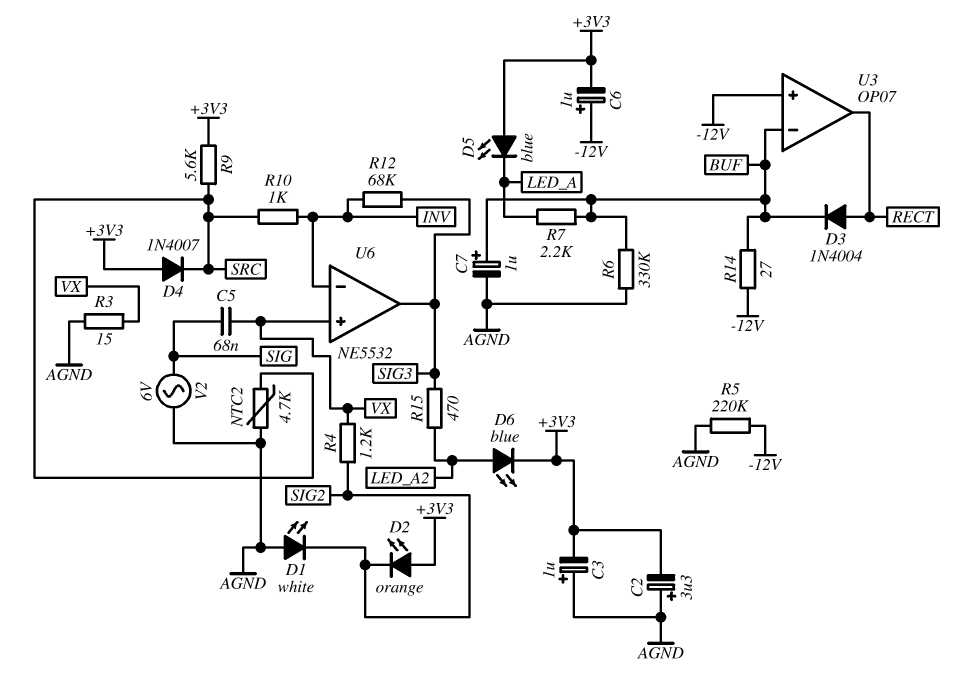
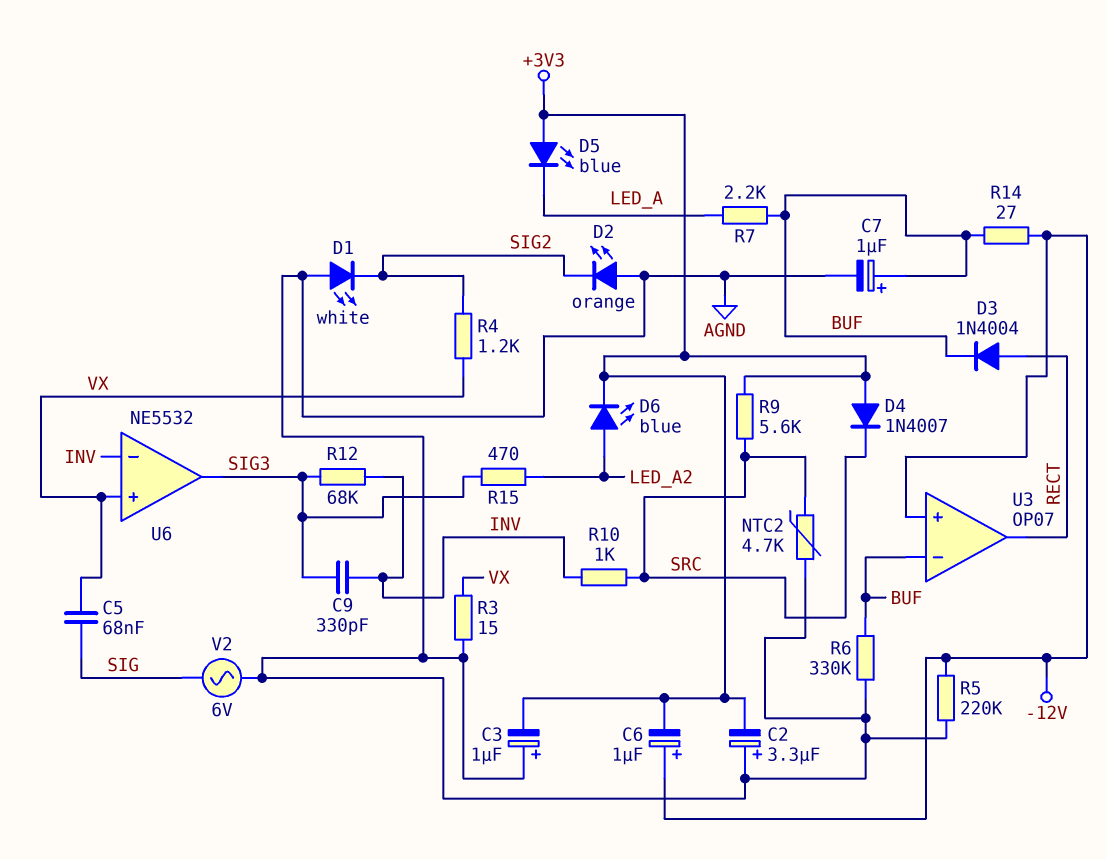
C9: none -> 330pF (INV, SIG3)
D2: LED orange (A +3V3, K SIG2) -> LED orange (A AGND, K SIG2)

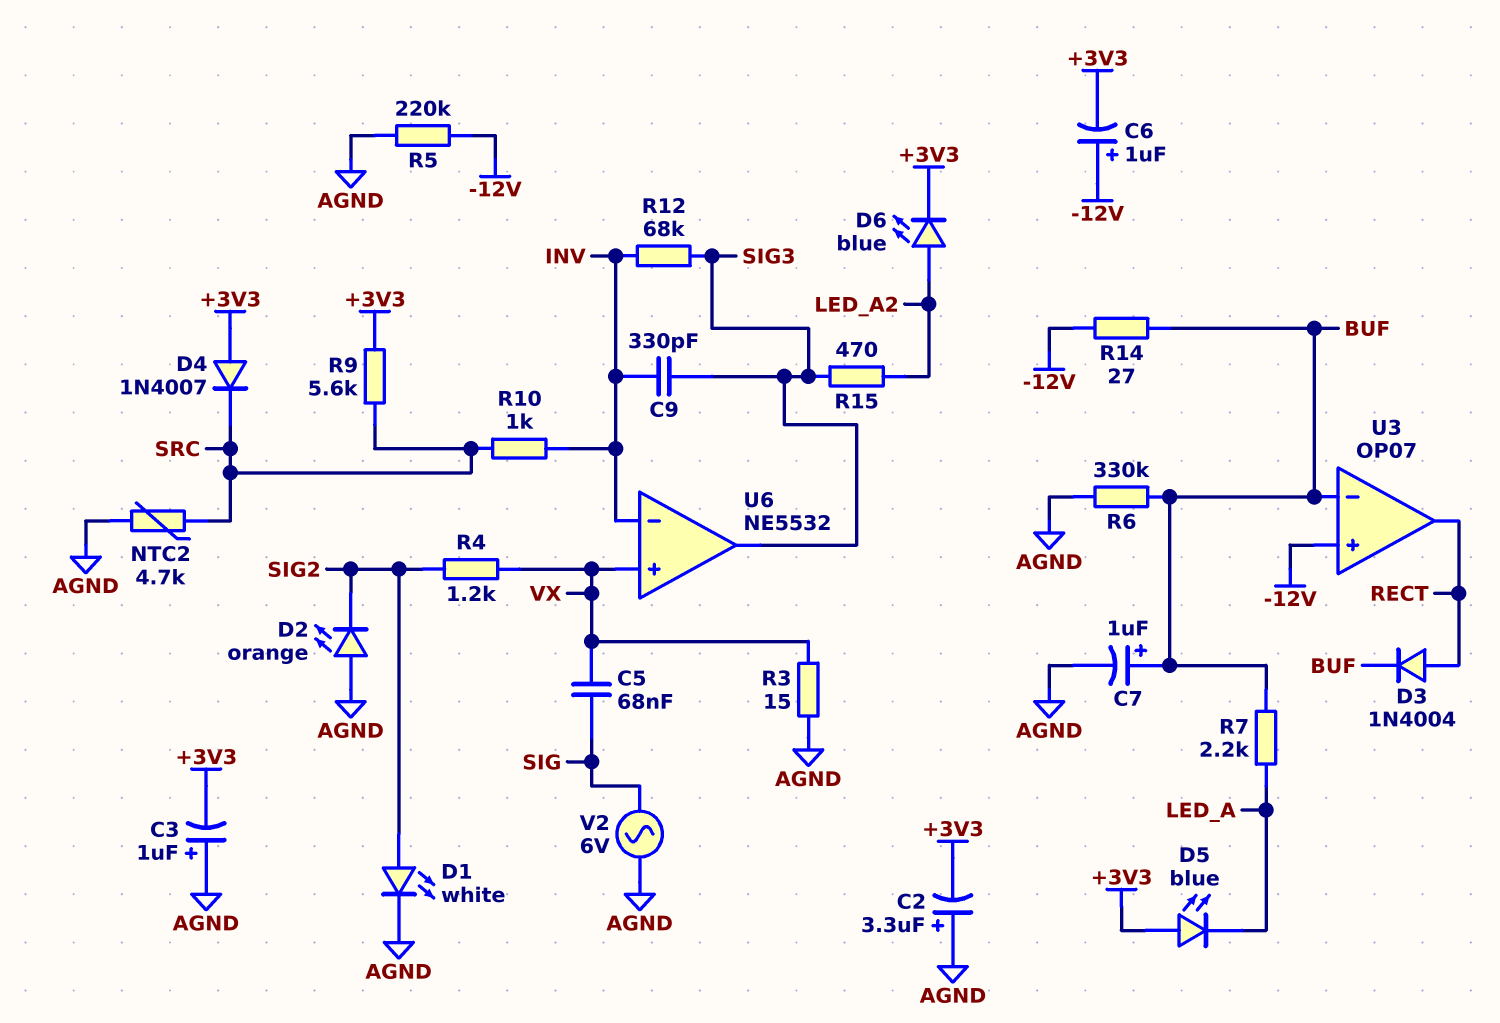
D1: LED white (A AGND, K SIG2) -> LED white (A SIG2, K AGND)

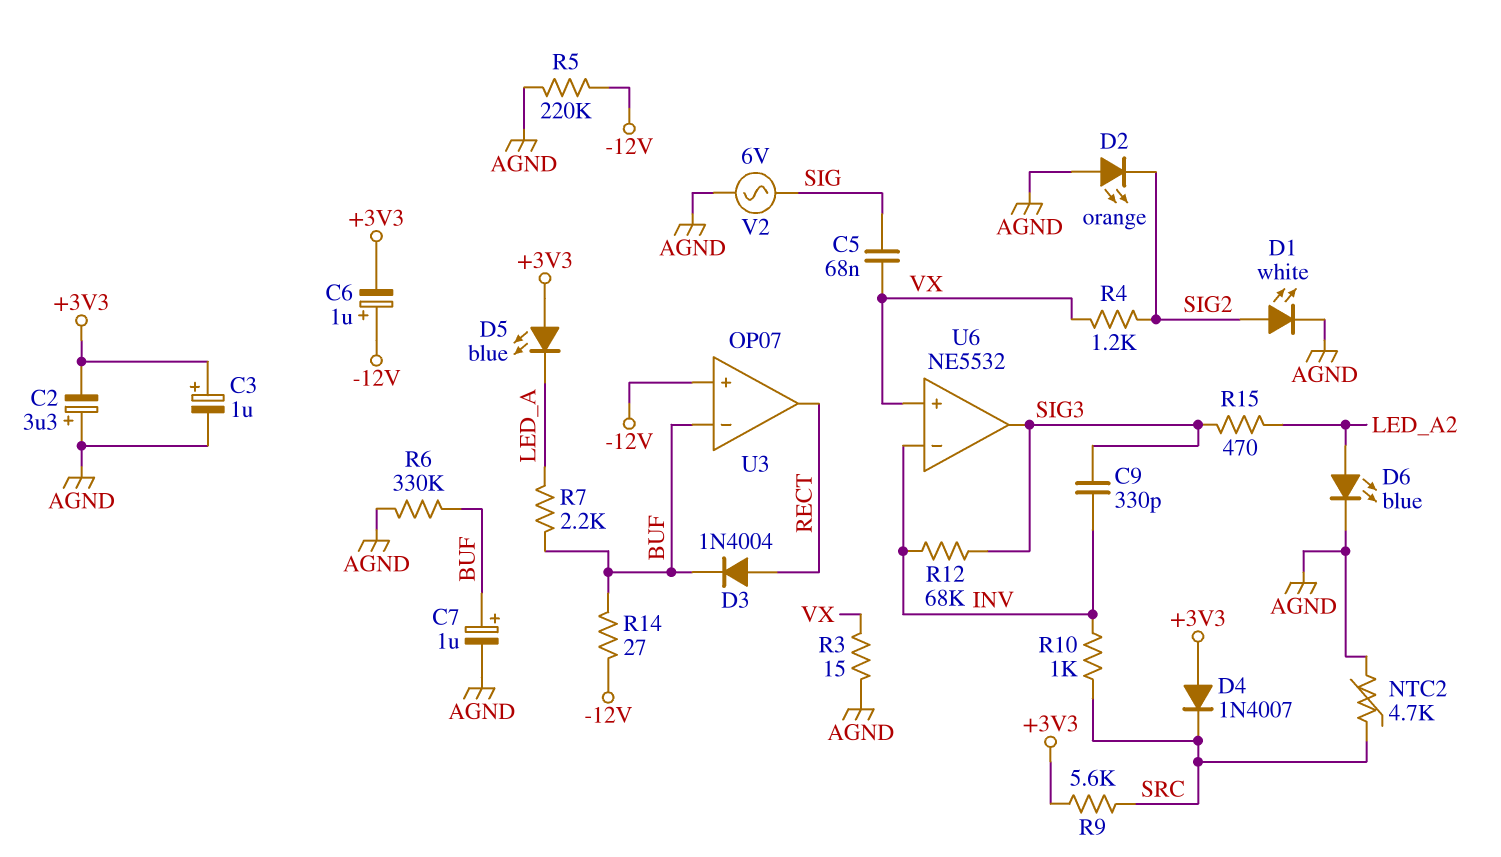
C3: 1uF (plus AGND, minus +3V3) -> 1uF (plus +3V3, minus AGND)
D6: LED blue (A LED_A2, K +3V3) -> LED blue (A LED_A2, K AGND)

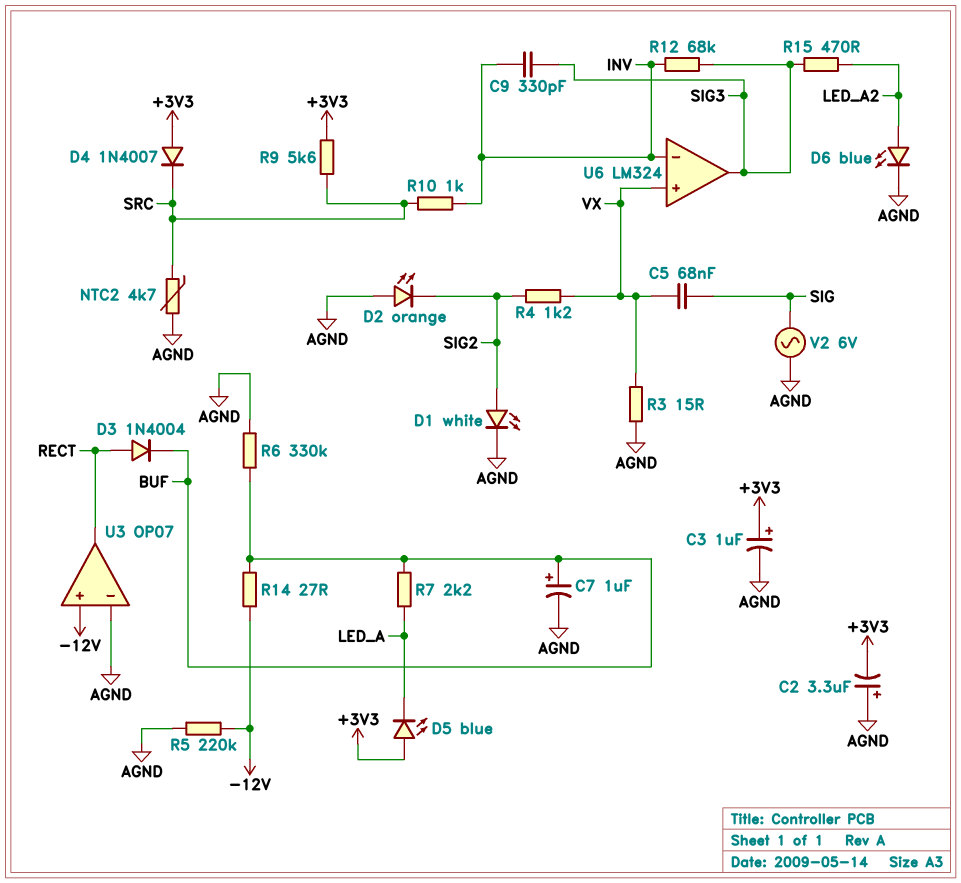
C6: 1uF (plus -12V, minus +3V3) -> none
U3 pin in-: BUF -> AGND
U6: NE5532 -> LM324

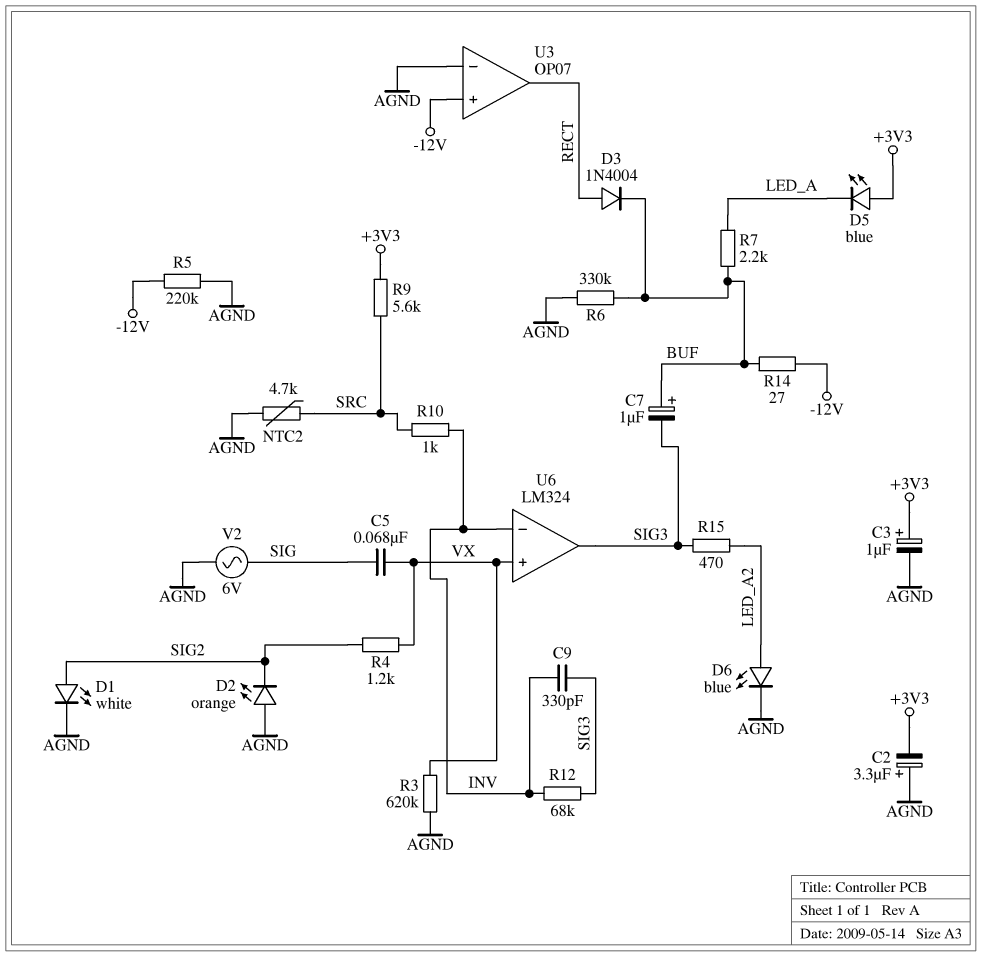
C7: 1uF (plus BUF, minus AGND) -> 1uF (plus BUF, minus SIG3)
D4: diode 1N4007 (A +3V3, K SRC) -> none
R3: 15 (AGND, VX) -> 620k (AGND, VX)

